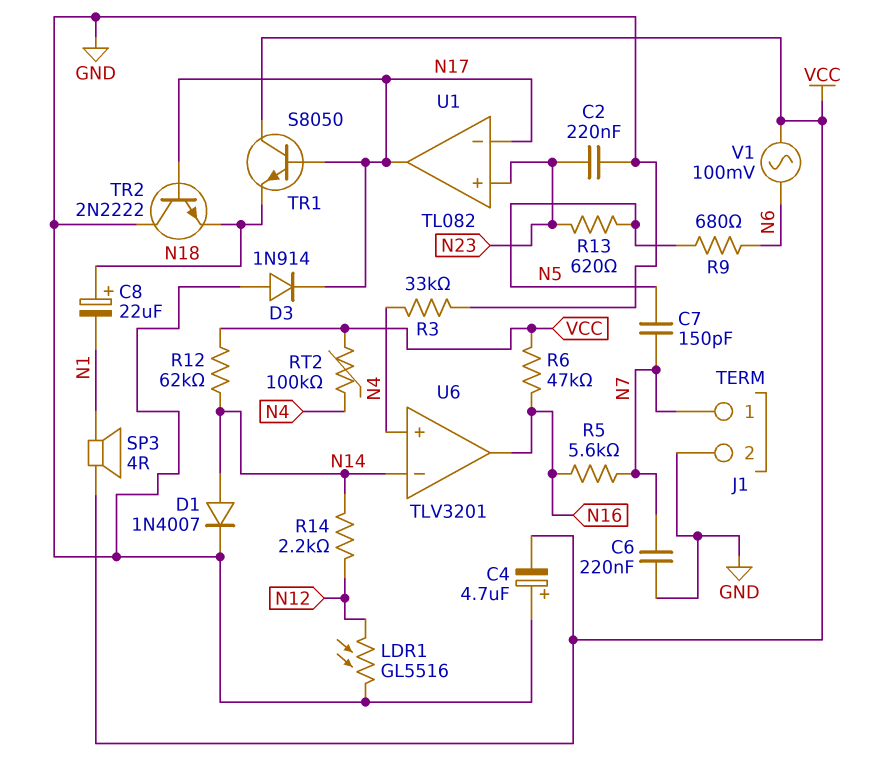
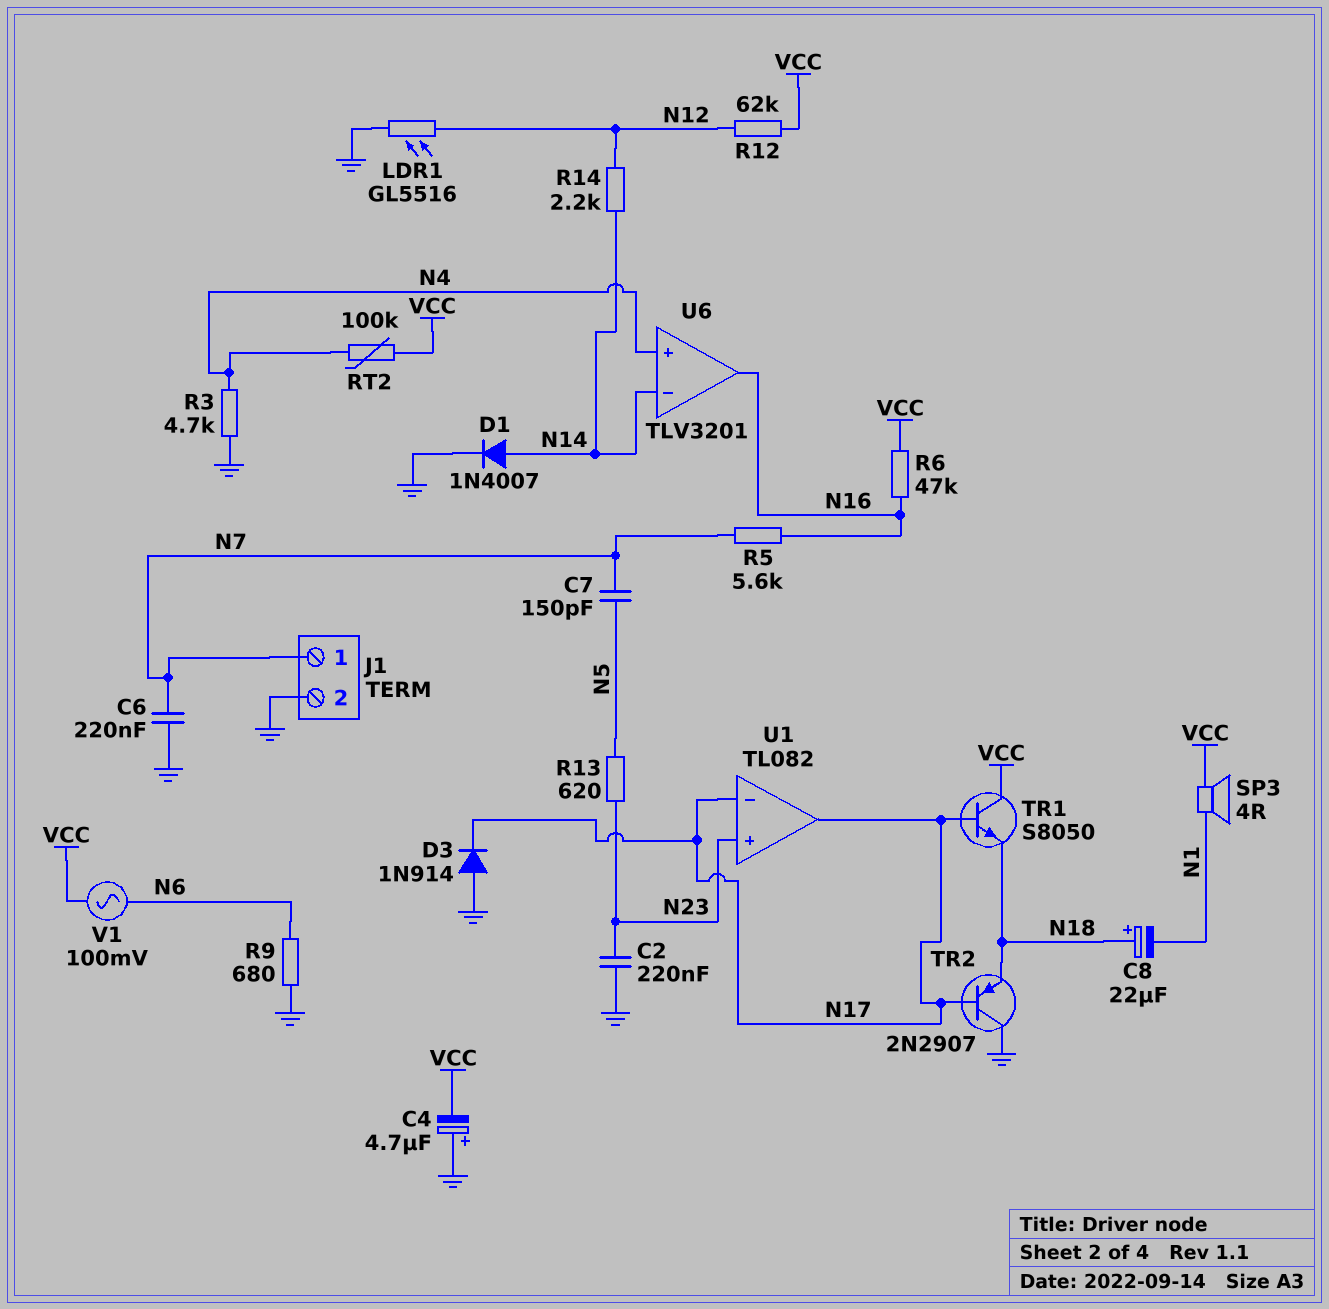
R3: 33k (GND, N4) -> 4.7k (GND, N4)
R9: 680 (N5, N6) -> 680 (GND, N6)
R12: 62k (N14, VCC) -> 62k (N12, VCC)
TR2: NPN 2N2222 (B N17, C GND, E N18) -> PNP 2N2907 (B N17, C GND, E N18)

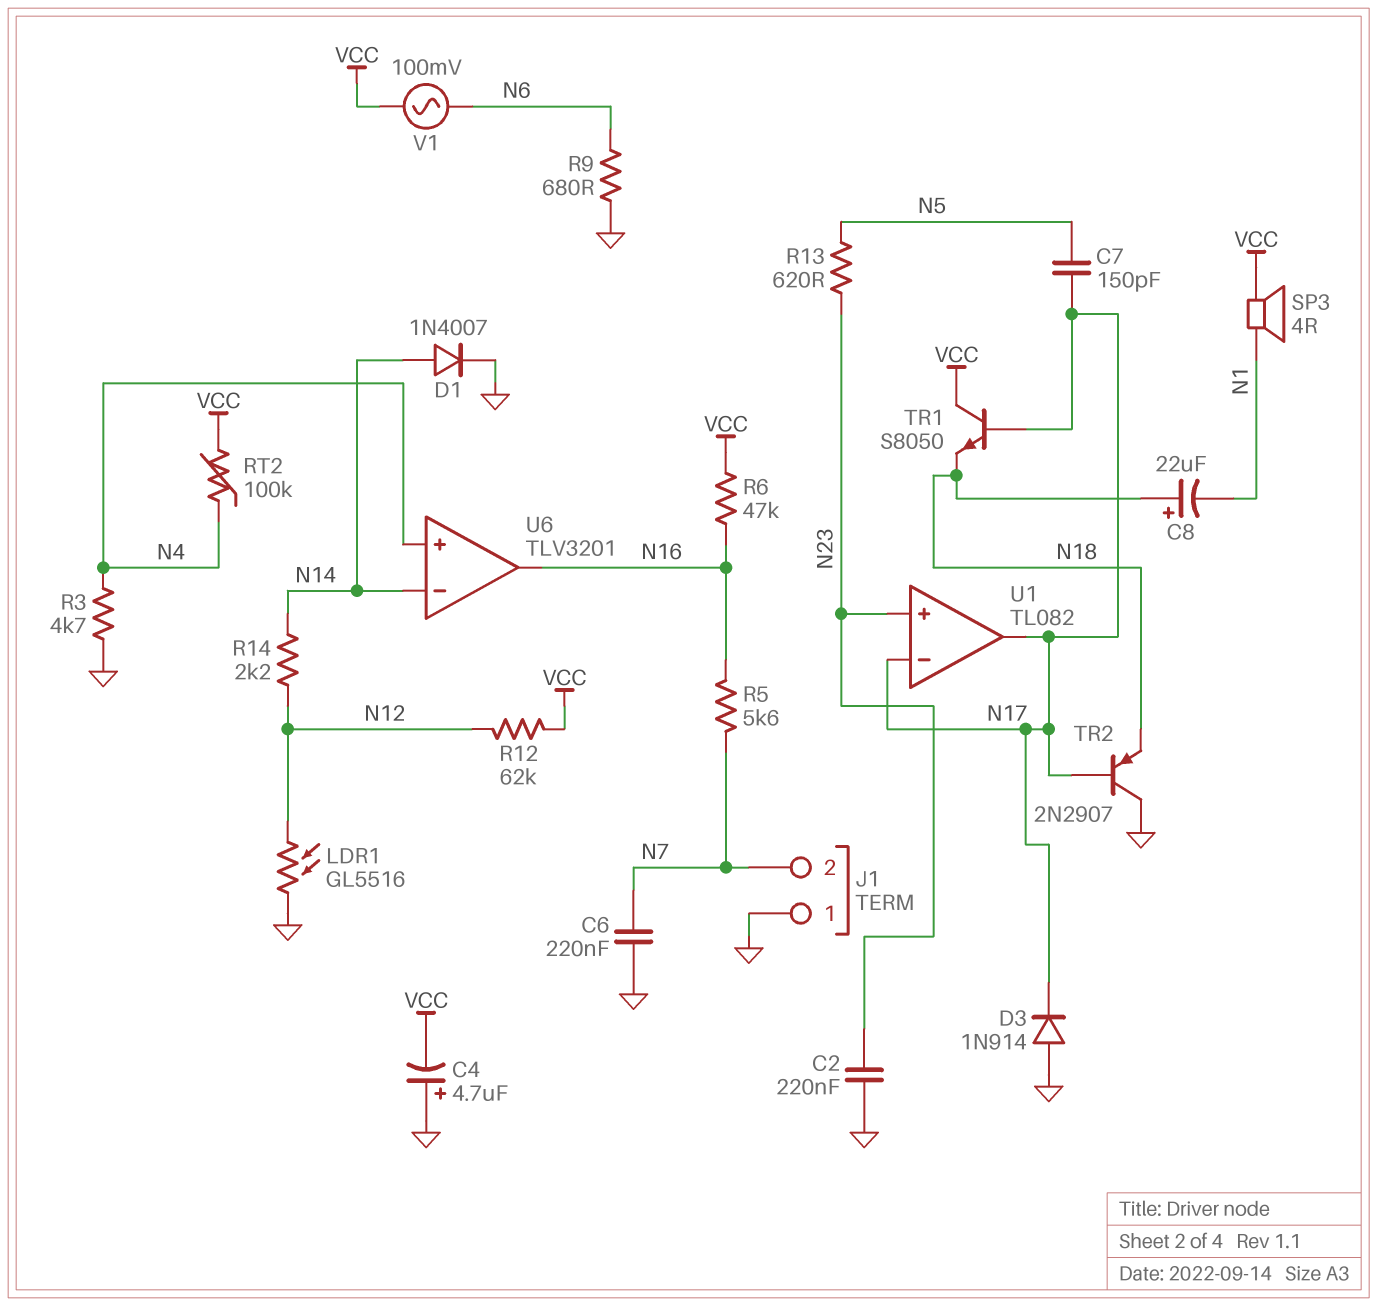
C7: 150pF (N5, N7) -> 150pF (N5, N17)
J1 pin 1: N7 -> GND
J1 pin 2: GND -> N7

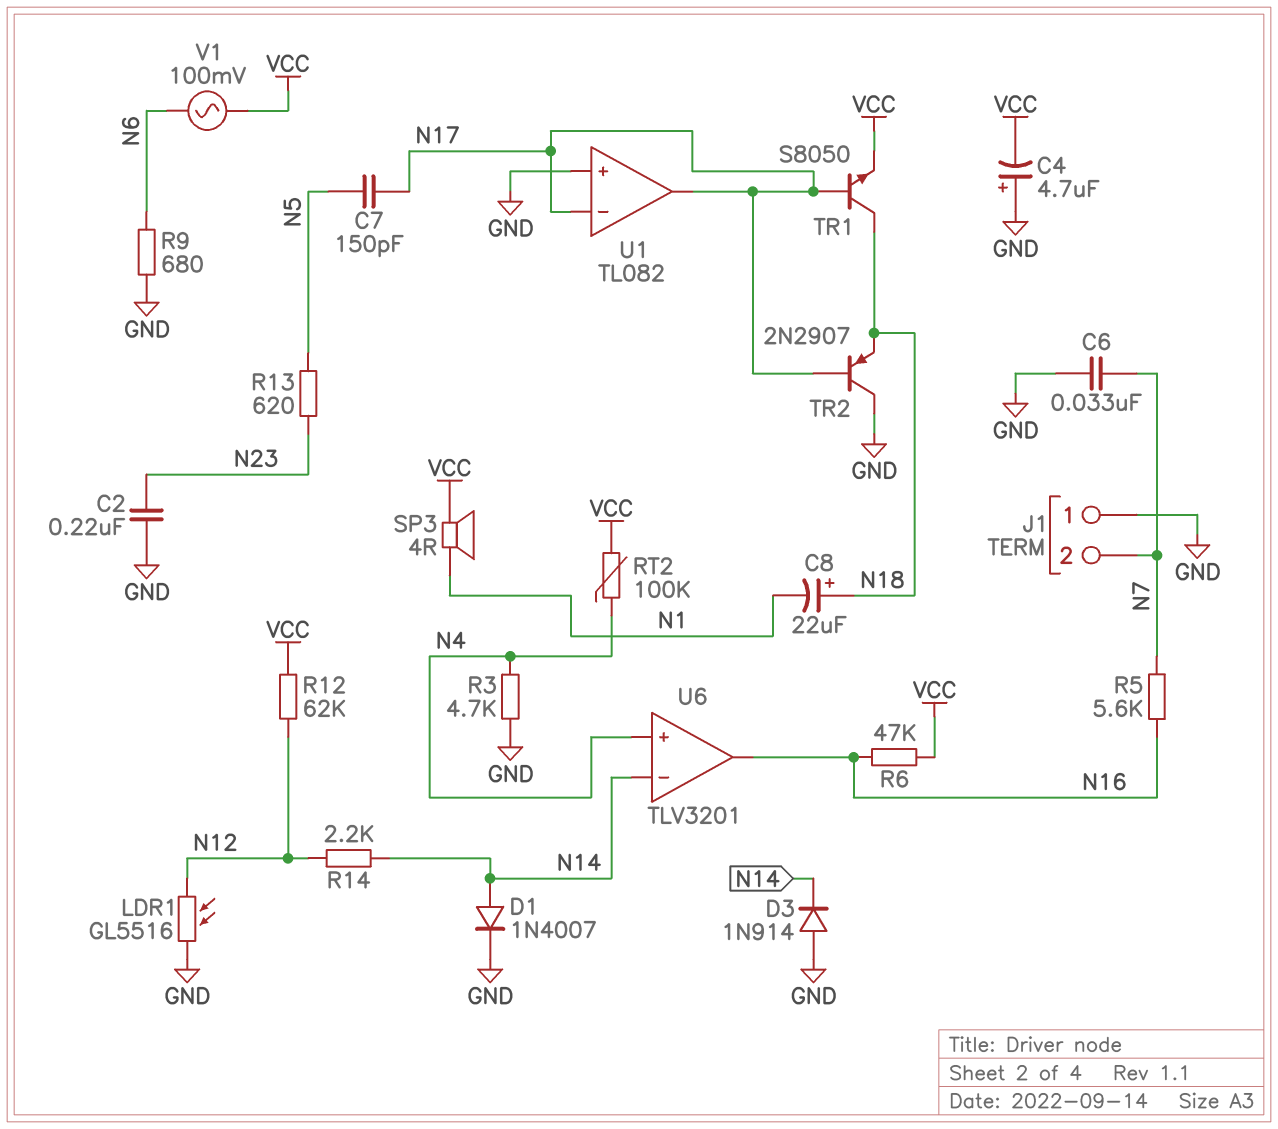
C6: 220nF (GND, N7) -> 33nF (GND, N7)
D3: diode 1N914 (A GND, K N17) -> diode 1N914 (A GND, K N14)
TR1: NPN S8050 (B N17, C VCC, E N18) -> NPN S8050 (B N17, C N18, E VCC)
U1 pin in+: N23 -> GND

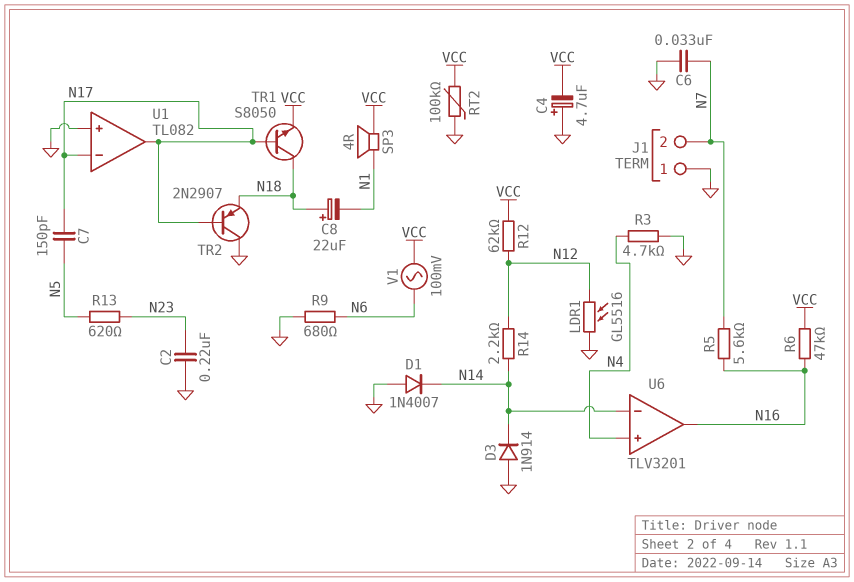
D1: diode 1N4007 (A N14, K GND) -> diode 1N4007 (A GND, K N14)
RT2: 100k (N4, VCC) -> 100k (GND, VCC)

